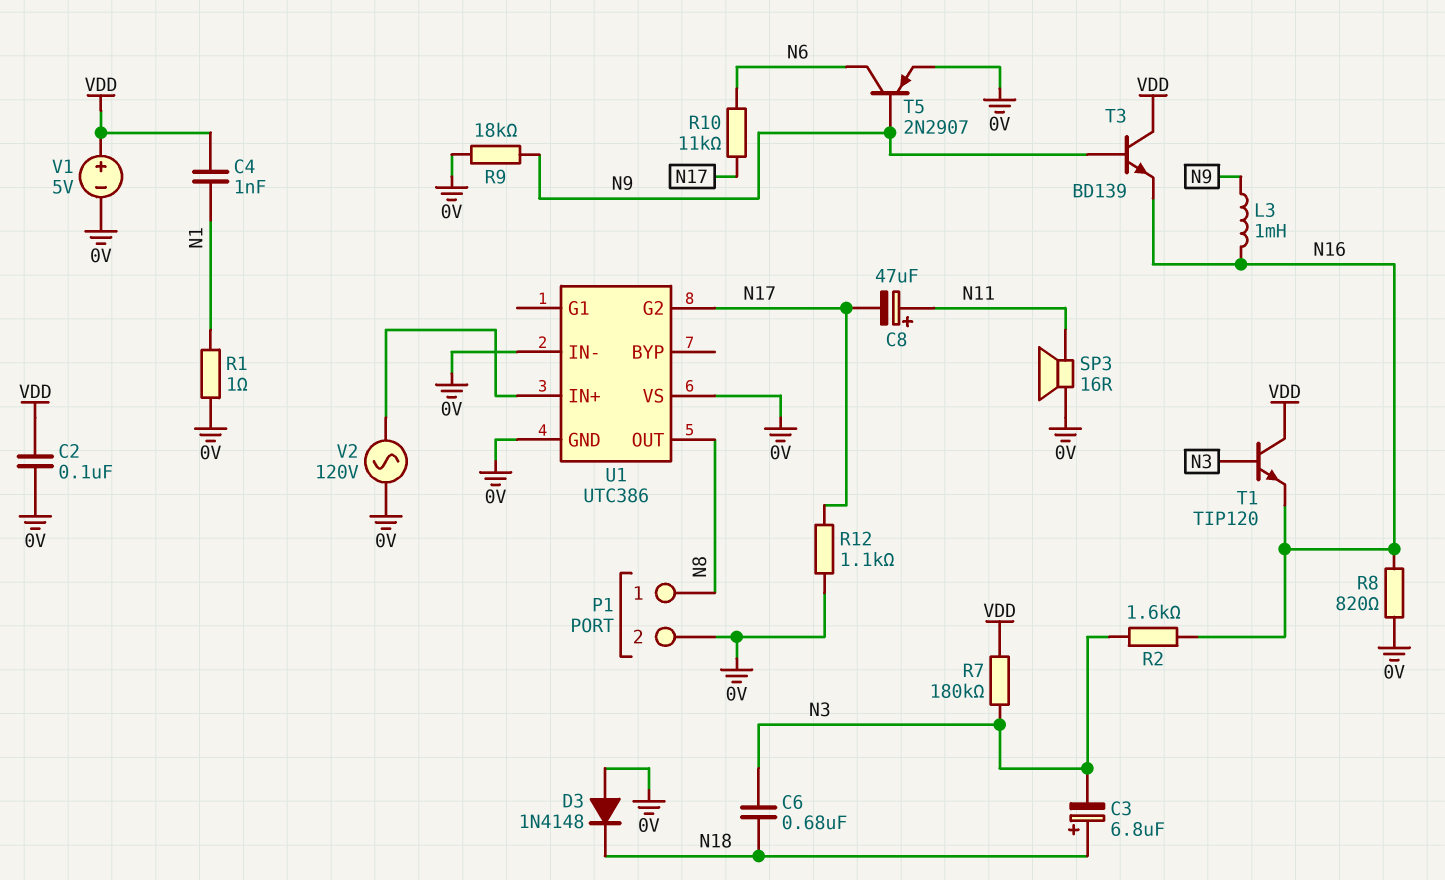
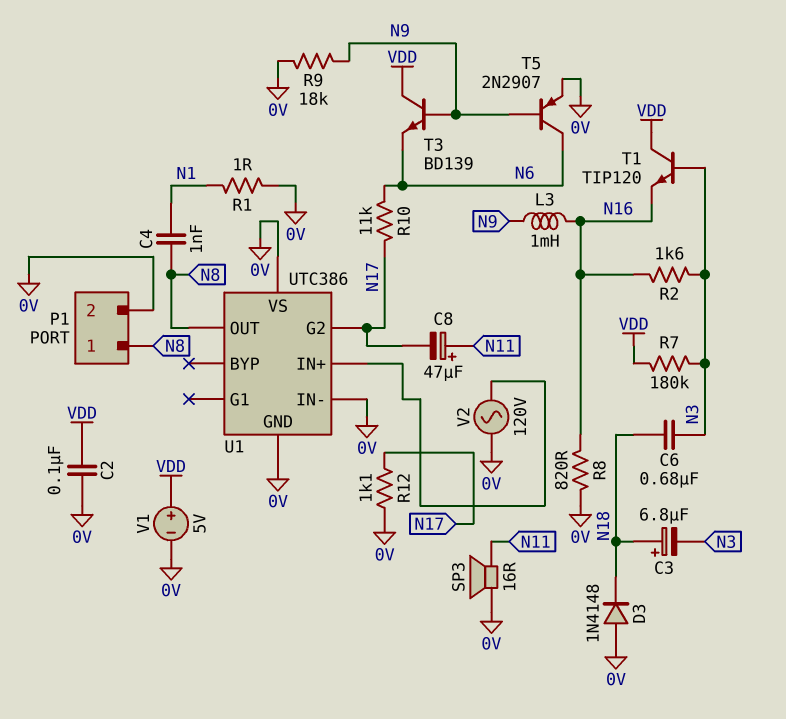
C4: 1nF (N1, VDD) -> 1nF (N1, N8)
T3: NPN BD139 (B N9, C VDD, E N16) -> NPN BD139 (B N9, C VDD, E N6)

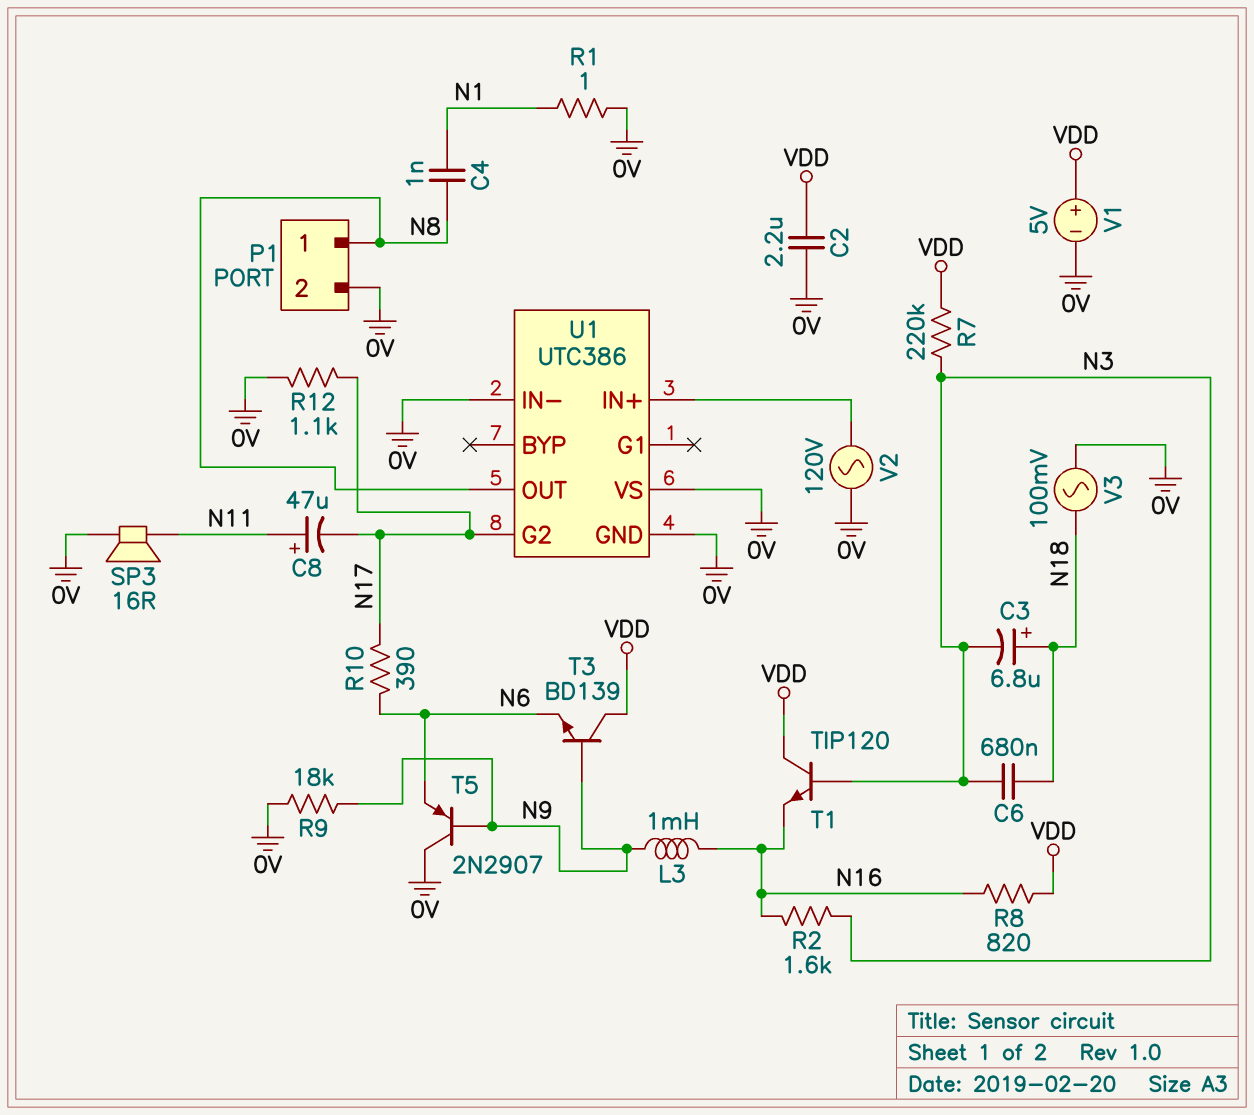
C2: 100nF (0V, VDD) -> 2.2uF (0V, VDD)
D3: diode 1N4148 (A 0V, K N18) -> none
R7: 180k (N3, VDD) -> 220k (N3, VDD)
R8: 820 (0V, N16) -> 820 (N16, VDD)
R10: 11k (N6, N17) -> 390 (N6, N17)
T5: PNP 2N2907 (B N9, C N6, E 0V) -> PNP 2N2907 (B N9, C 0V, E N6)
V3: none -> AC 100mV (0V, N18)

